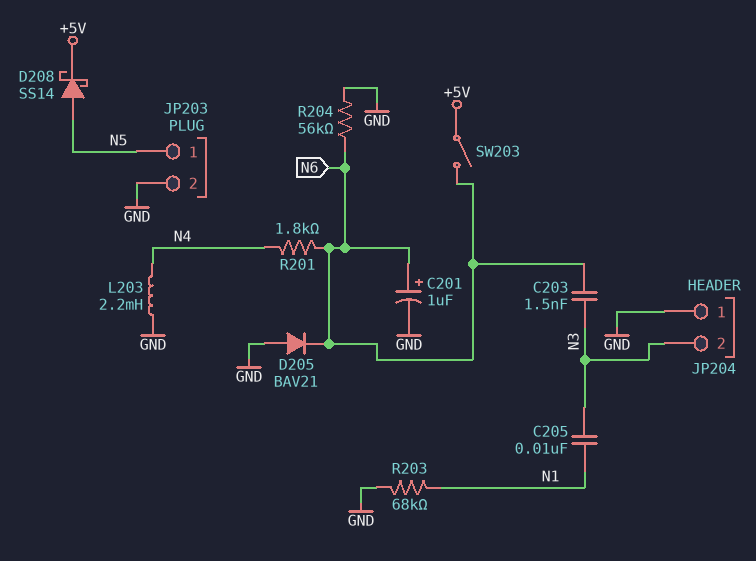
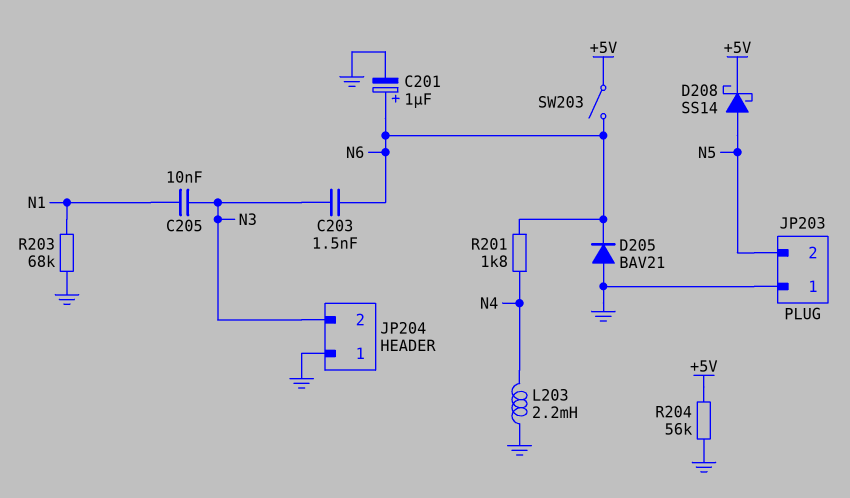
JP203 pin 1: N5 -> GND
JP203 pin 2: GND -> N5
R204: 56k (GND, N6) -> 56k (+5V, GND)

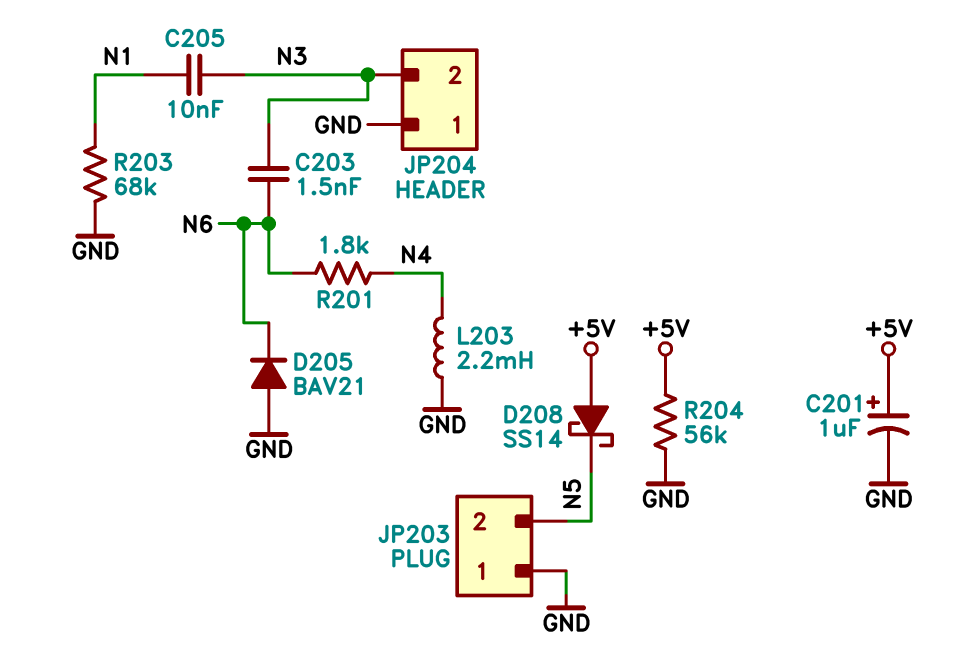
C201: 1uF (plus N6, minus GND) -> 1uF (plus +5V, minus GND)
D208: schottky SS14 (A N5, K +5V) -> schottky SS14 (A +5V, K N5)
SW203: switch (+5V, N6) -> none

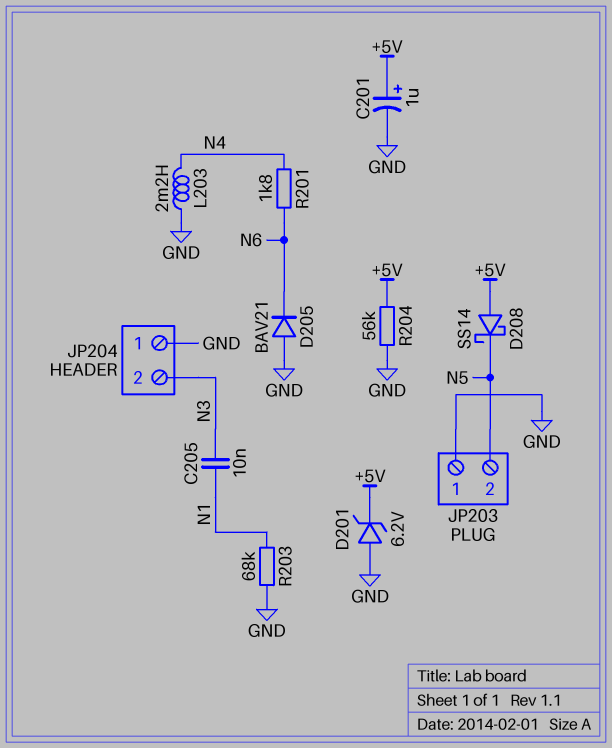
C203: 1.5nF (N3, N6) -> none
D201: none -> zener 6.2V (A GND, K +5V)

